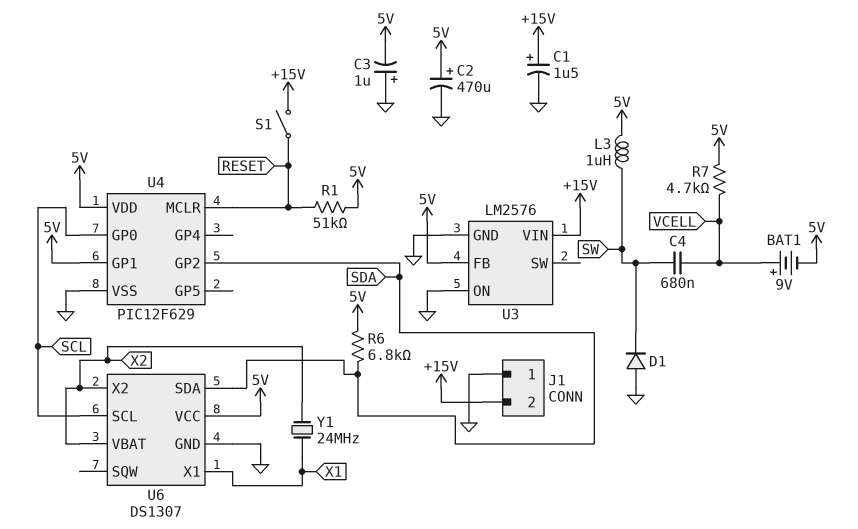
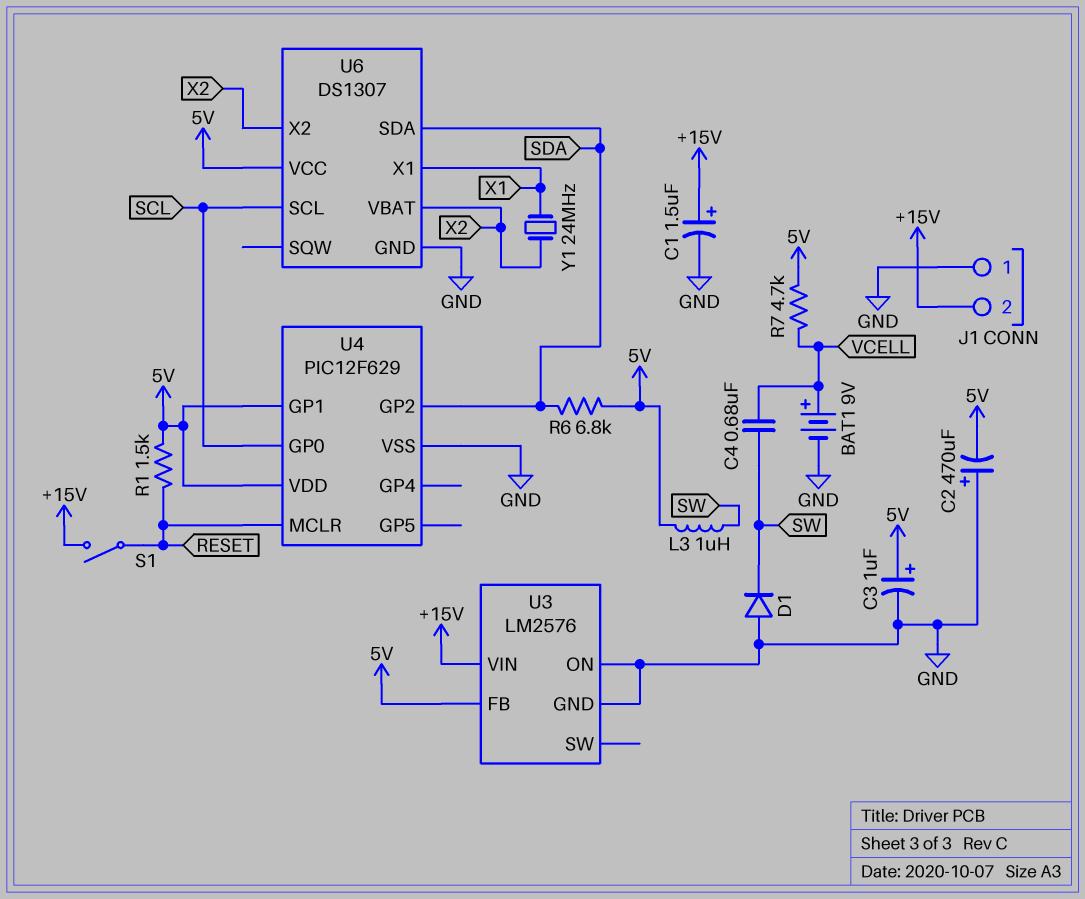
BAT1: 9V (plus VCELL, minus 5V) -> 9V (plus VCELL, minus GND)
C2: 470uF (plus 5V, minus GND) -> 470uF (plus GND, minus 5V)
C3: 1uF (plus GND, minus 5V) -> 1uF (plus 5V, minus GND)
R1: 51k (5V, RESET) -> 1.5k (5V, RESET)

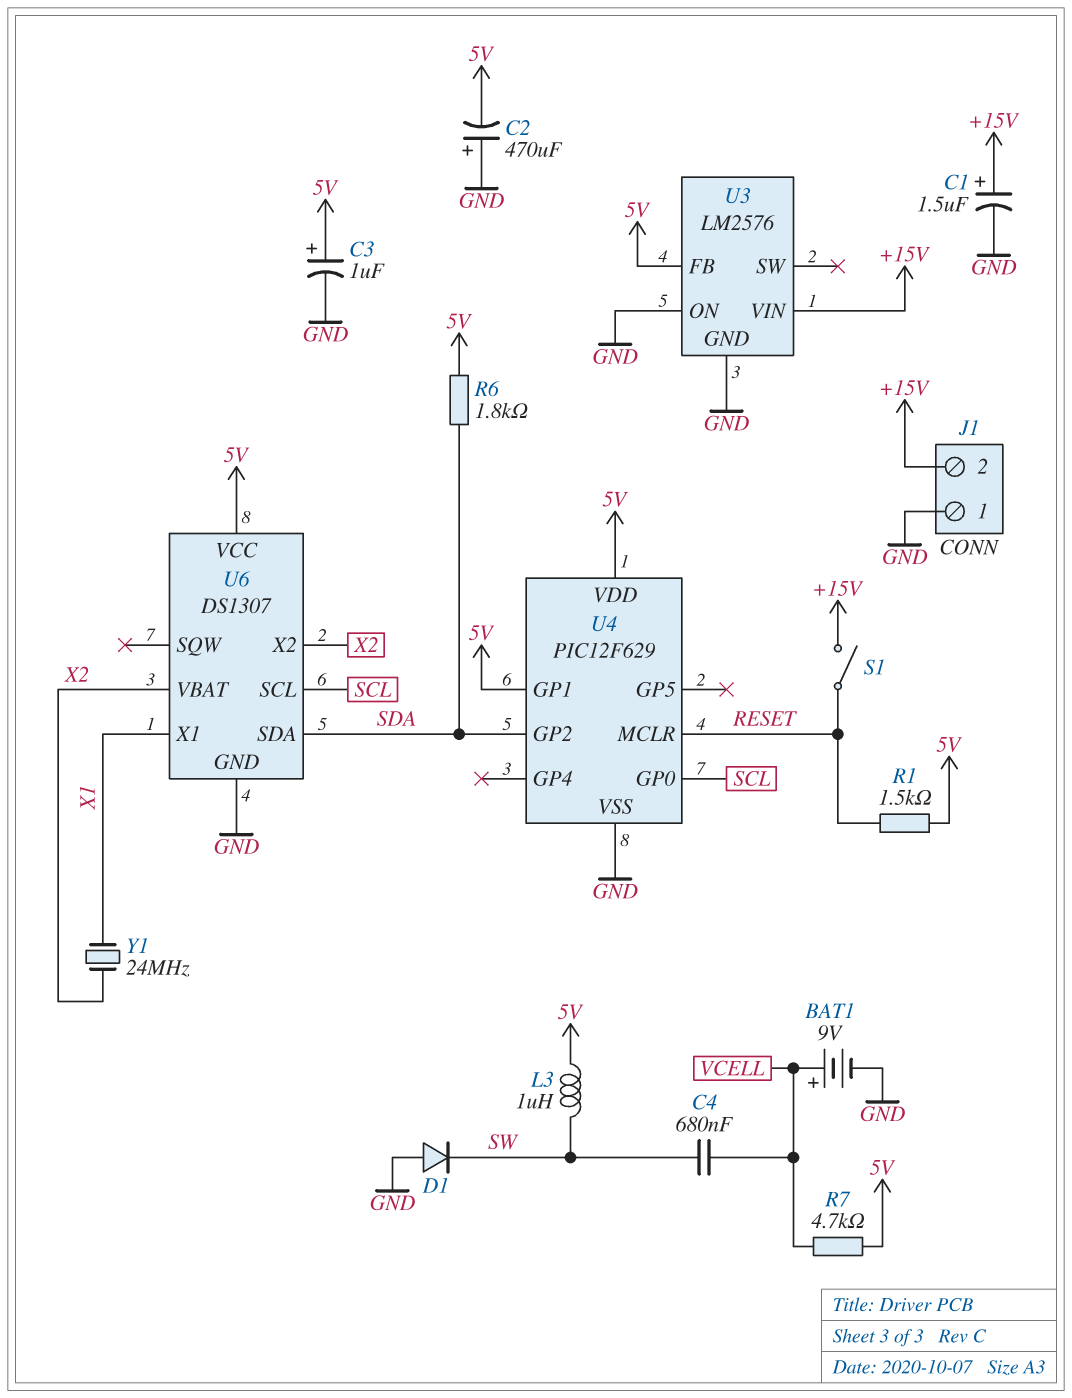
R6: 6.8k (5V, SDA) -> 1.8k (5V, SDA)

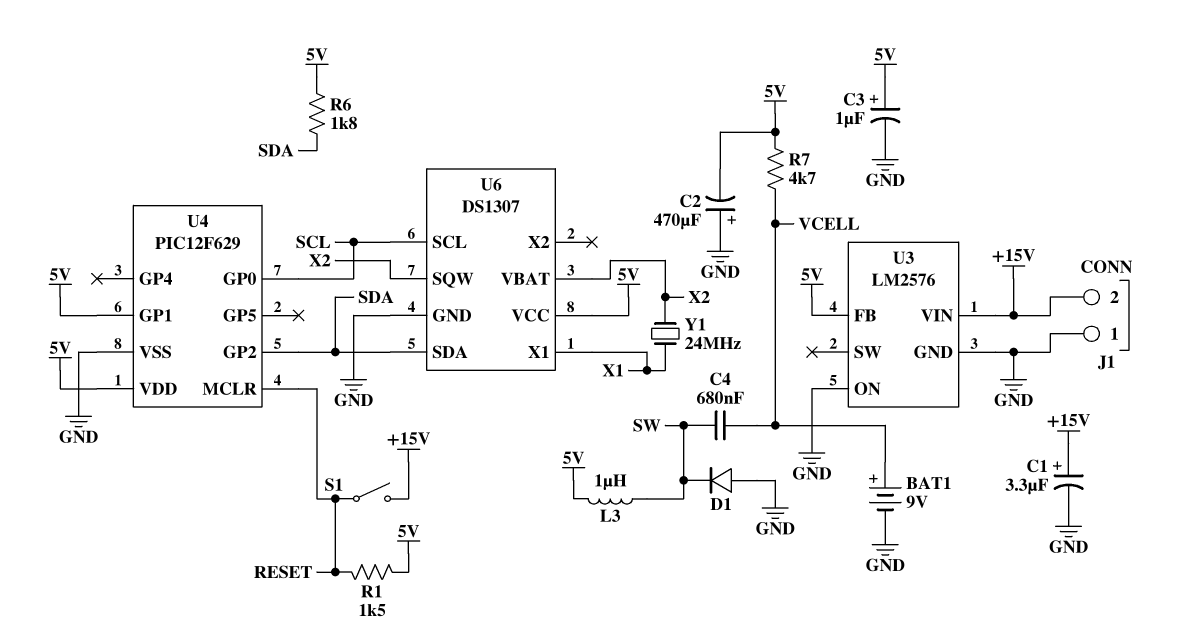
C1: 1.5uF (plus +15V, minus GND) -> 3.3uF (plus +15V, minus GND)
U6 pin SQW: none -> X2
U6 pin X2: X2 -> none

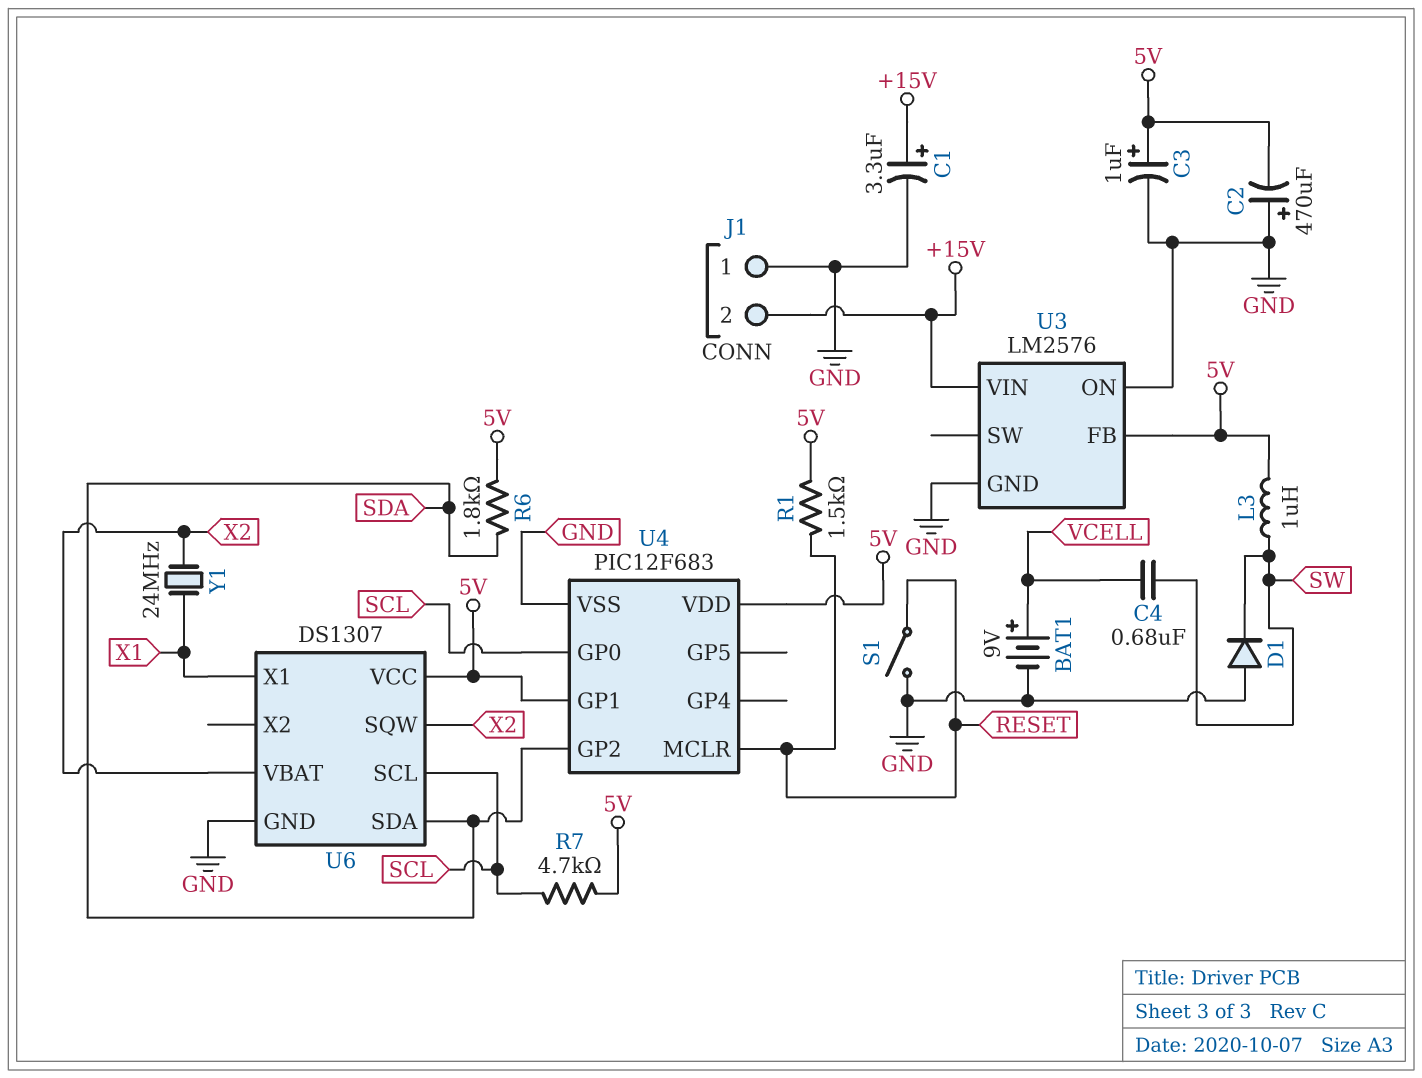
R7: 4.7k (5V, VCELL) -> 4.7k (5V, SCL)
S1: switch (+15V, RESET) -> switch (GND, RESET)
U4: PIC12F629 -> PIC12F683

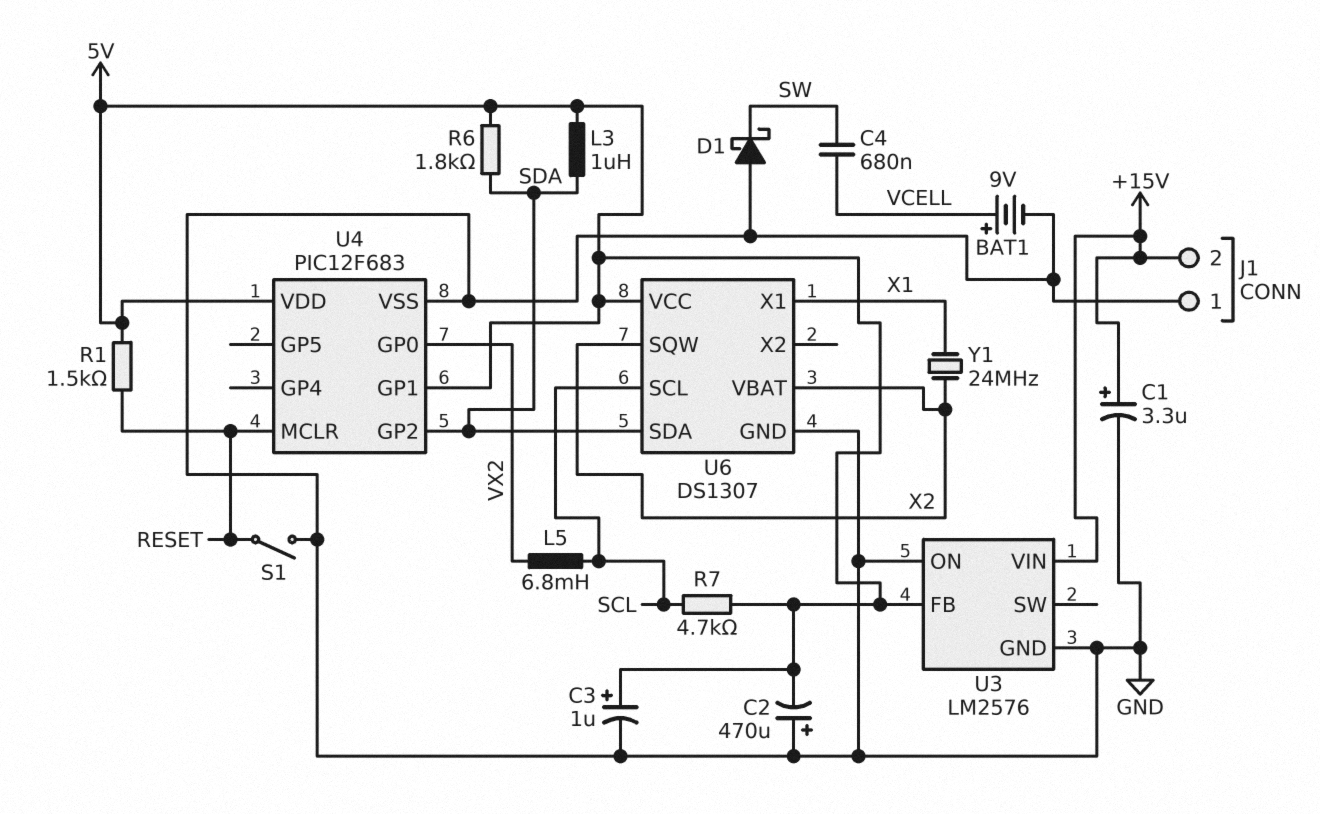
D1: diode (A GND, K SW) -> schottky (A GND, K SW)
L3: 1uH (5V, SW) -> 1uH (5V, SDA)
L5: none -> 6.8mH (SCL, VX2)
U4 pin GP0: SCL -> VX2

